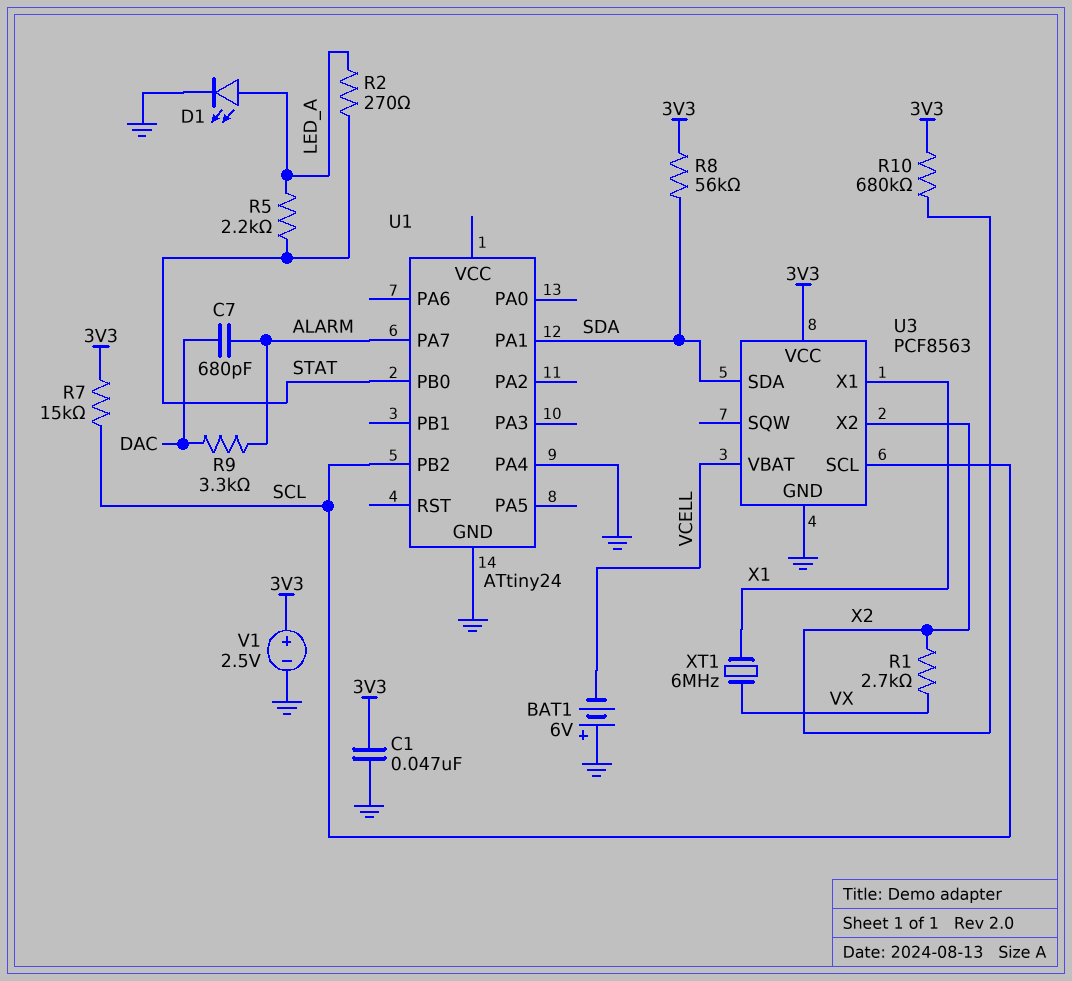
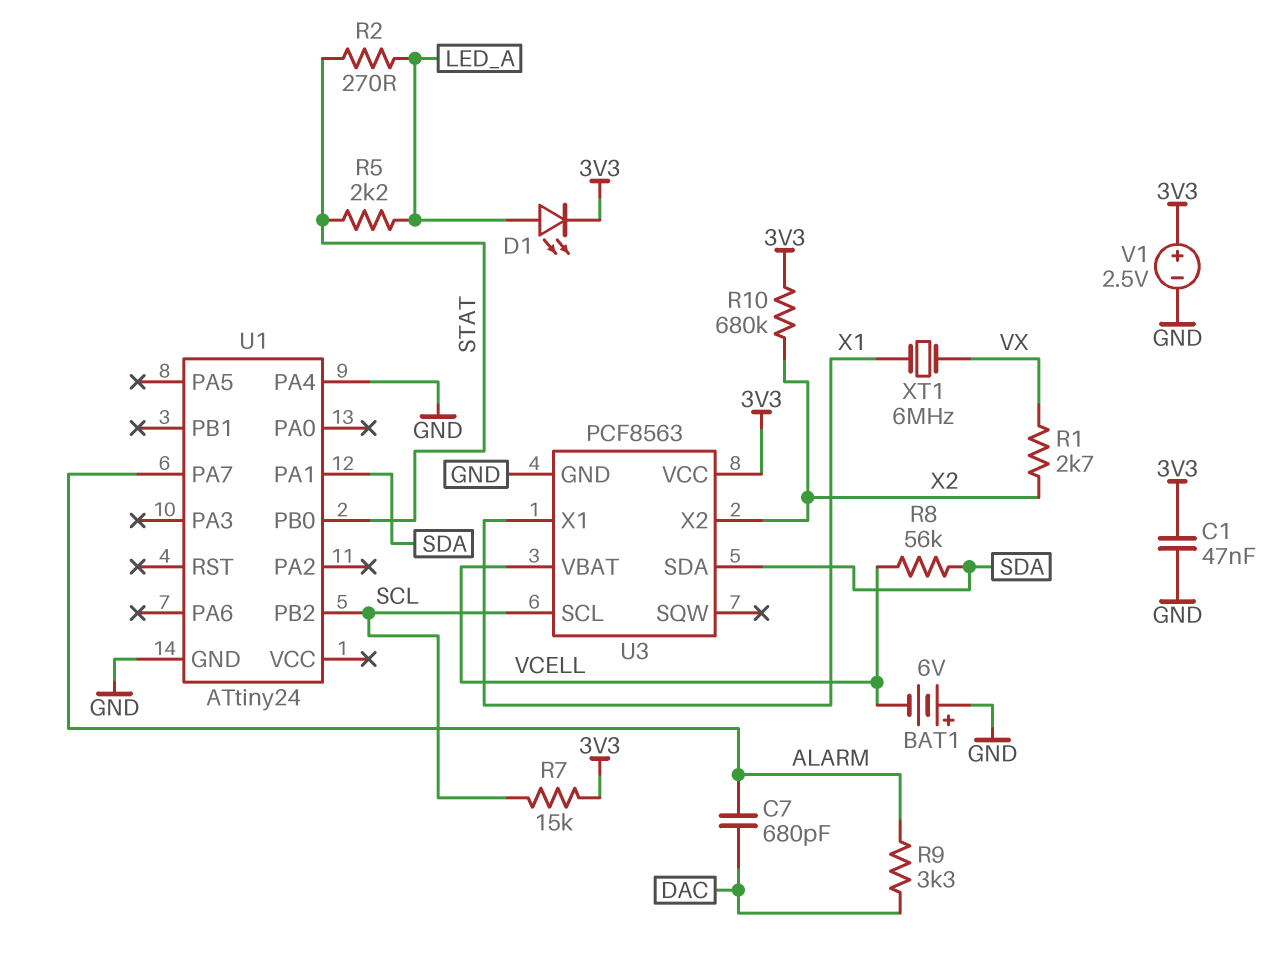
D1: LED (A LED_A, K GND) -> LED (A LED_A, K 3V3)
R8: 56k (3V3, SDA) -> 56k (SDA, VCELL)

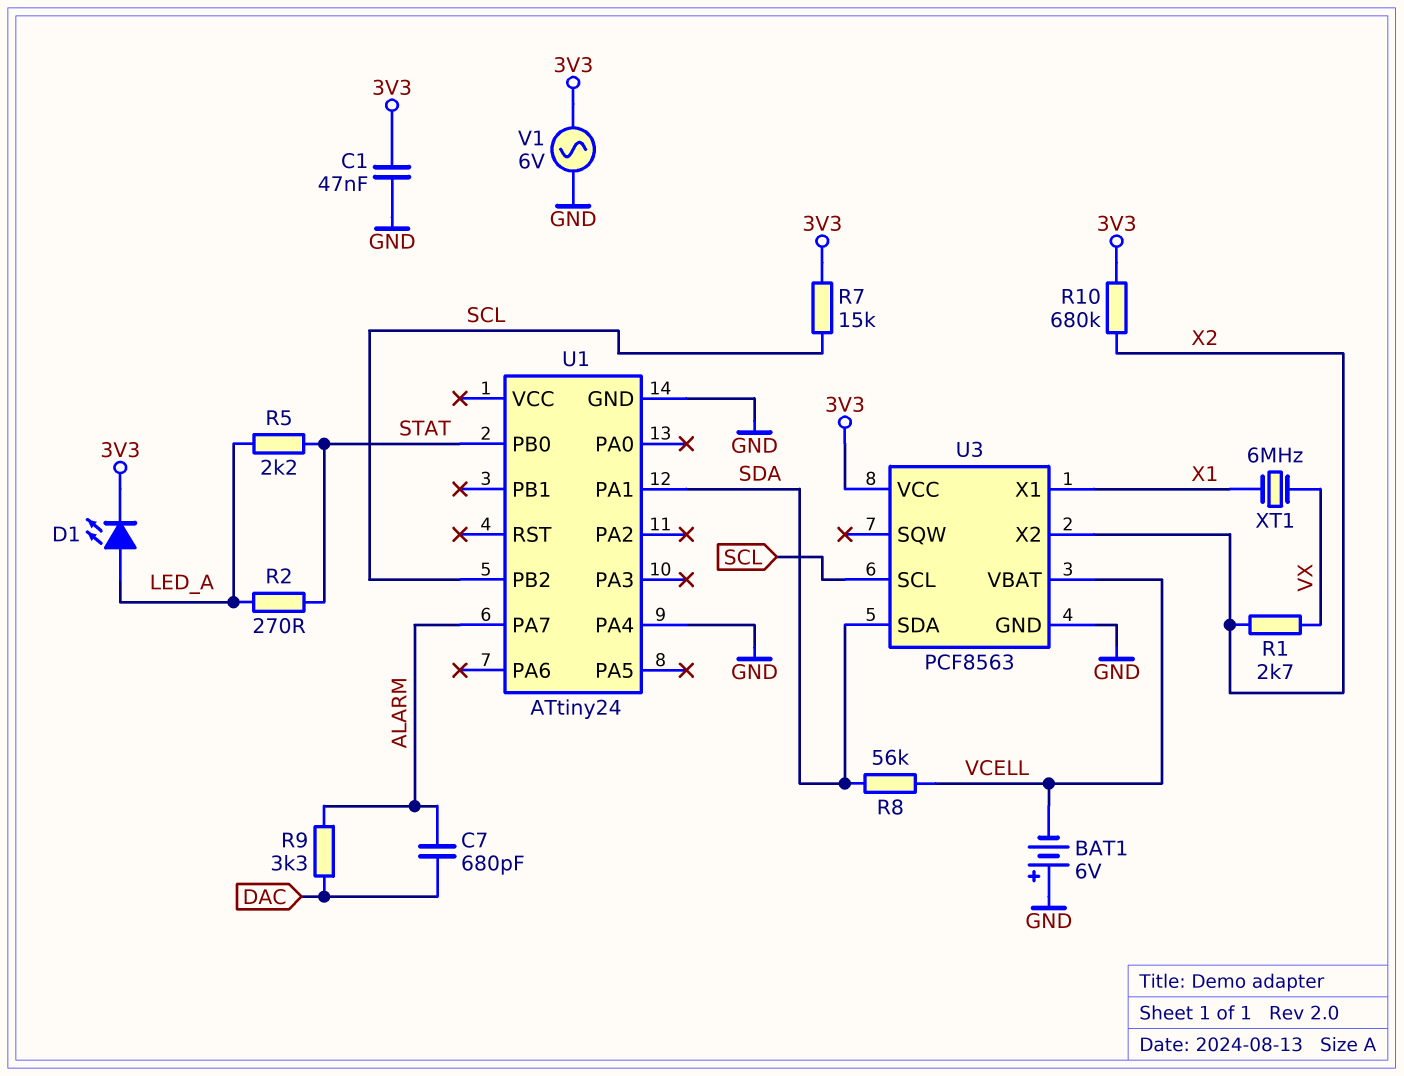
V1: 2.5V (plus 3V3, minus GND) -> AC 6V (3V3, GND)

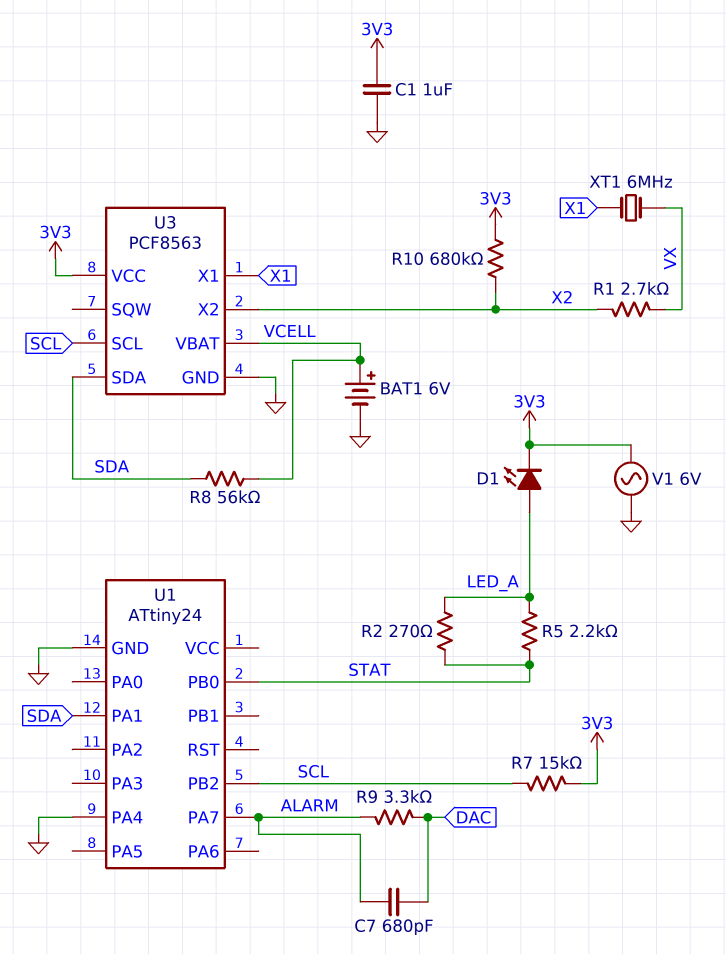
BAT1: 6V (plus GND, minus VCELL) -> 6V (plus VCELL, minus GND)
C1: 47nF (3V3, GND) -> 1uF (3V3, GND)

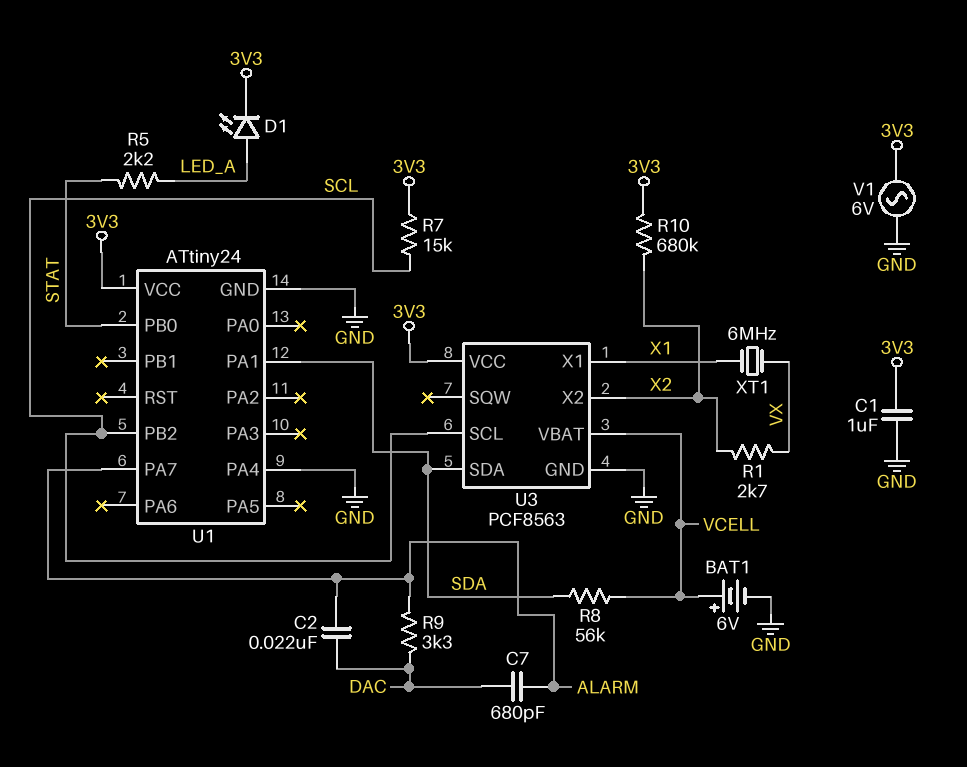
C2: none -> 22nF (ALARM, DAC)
R2: 270 (LED_A, STAT) -> none
U1 pin VCC: none -> 3V3

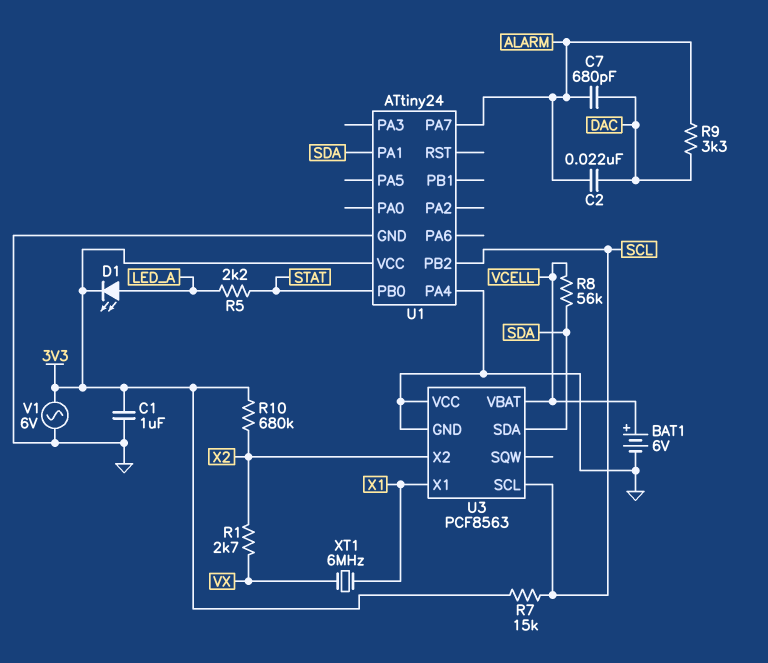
U3 pin VCC: 3V3 -> GND

